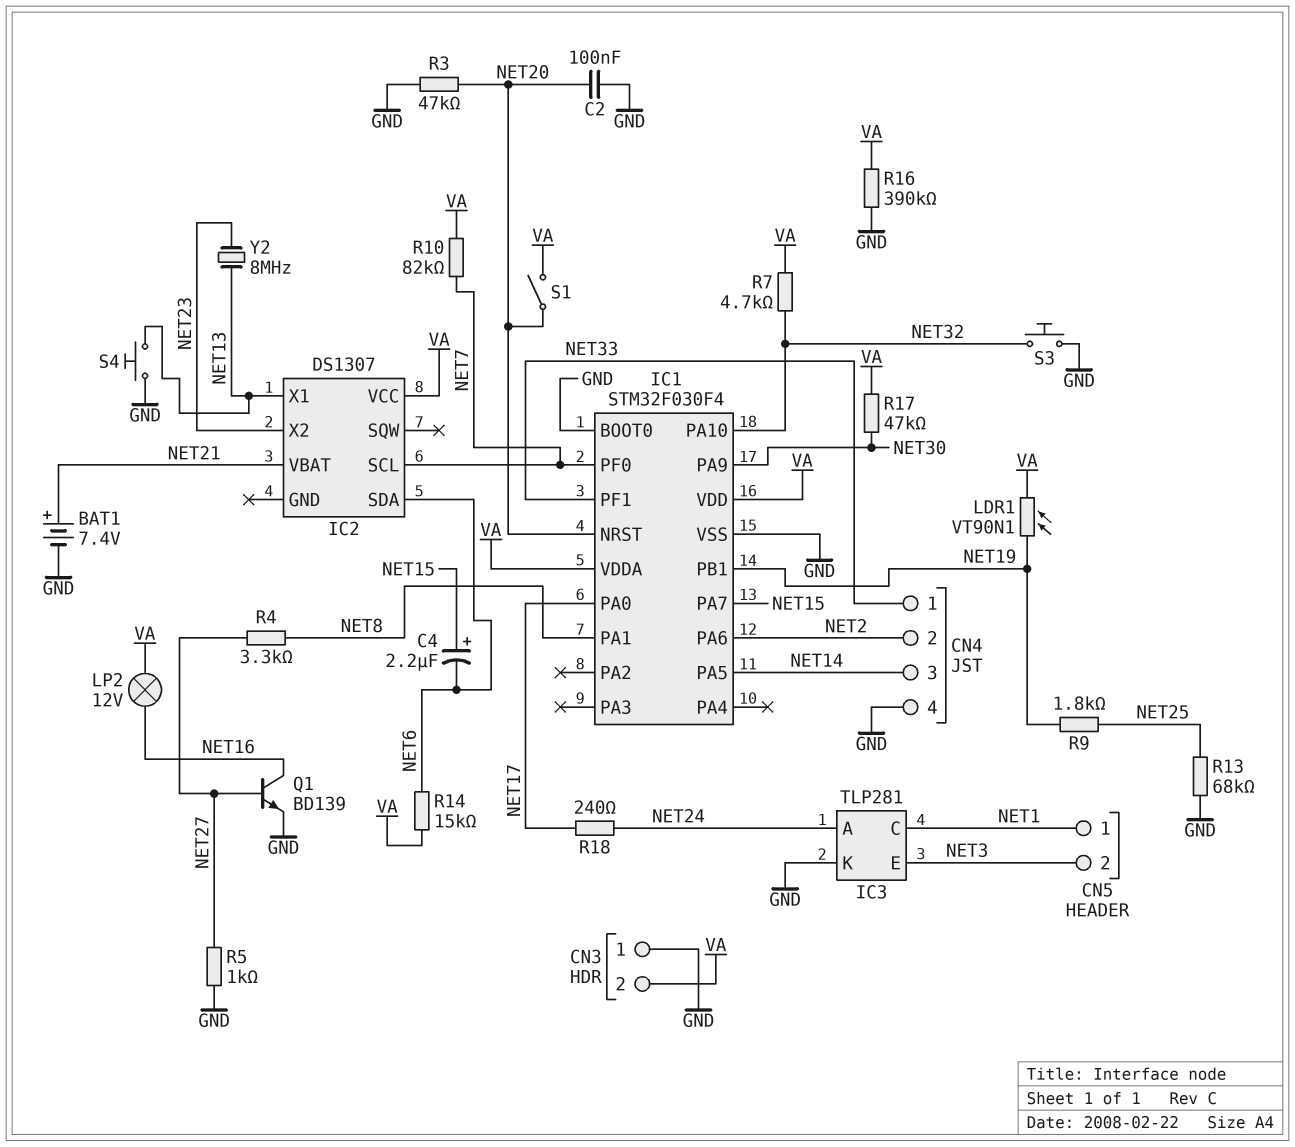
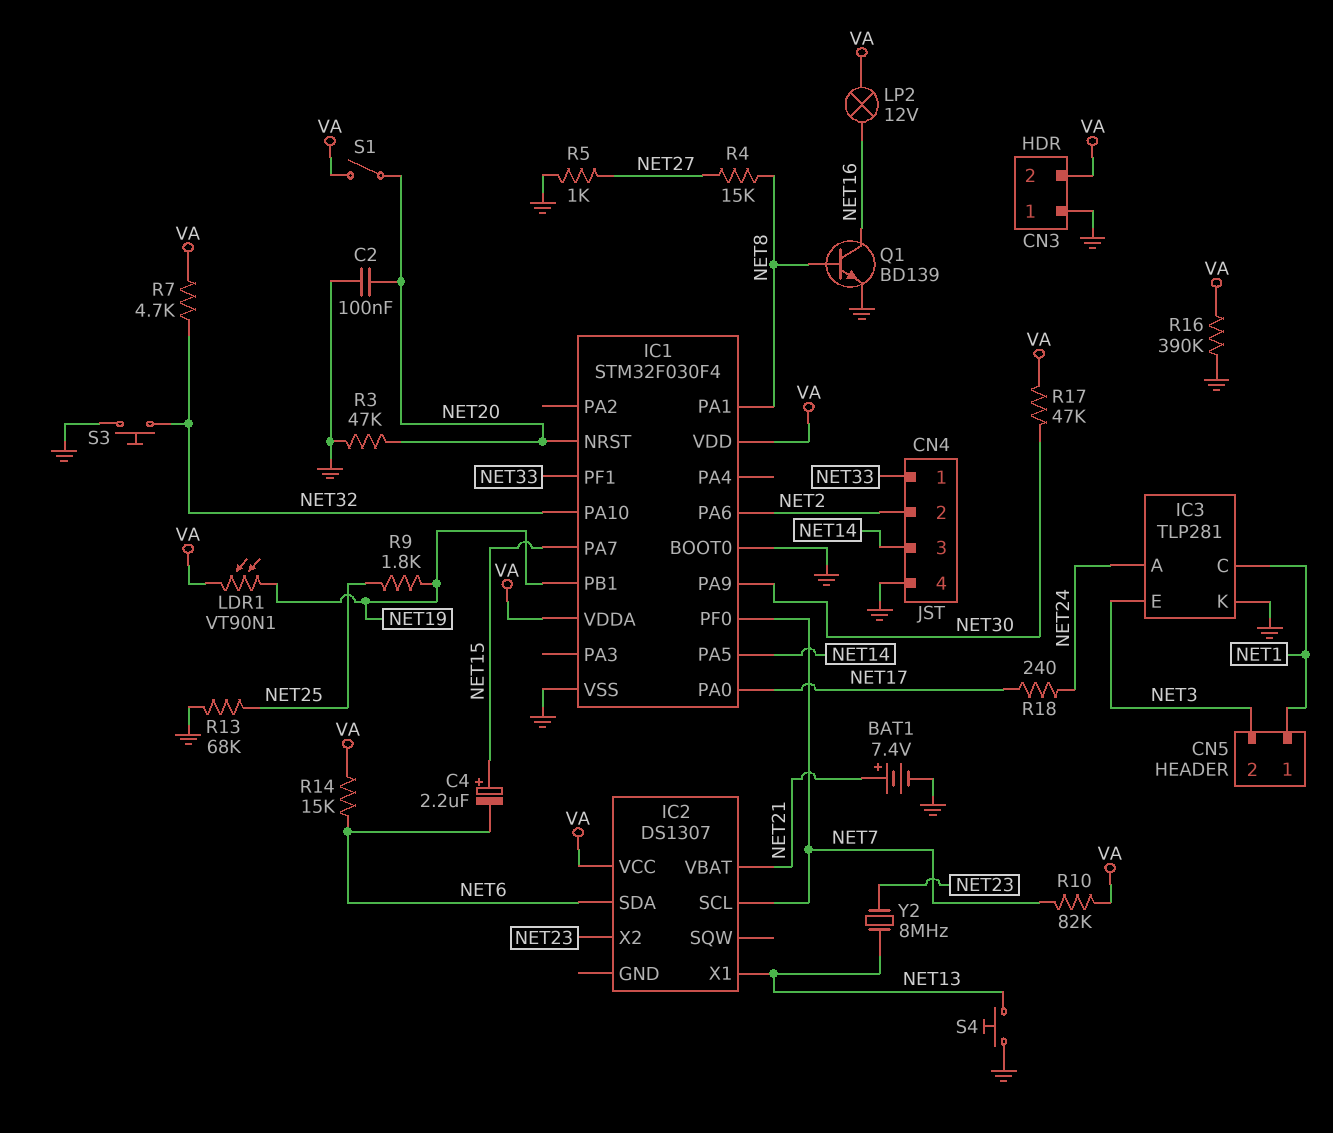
Q1: NPN BD139 (B NET27, C NET16, E GND) -> NPN BD139 (B NET8, C NET16, E GND)
R4: 3.3k (NET8, NET27) -> 15k (NET8, NET27)

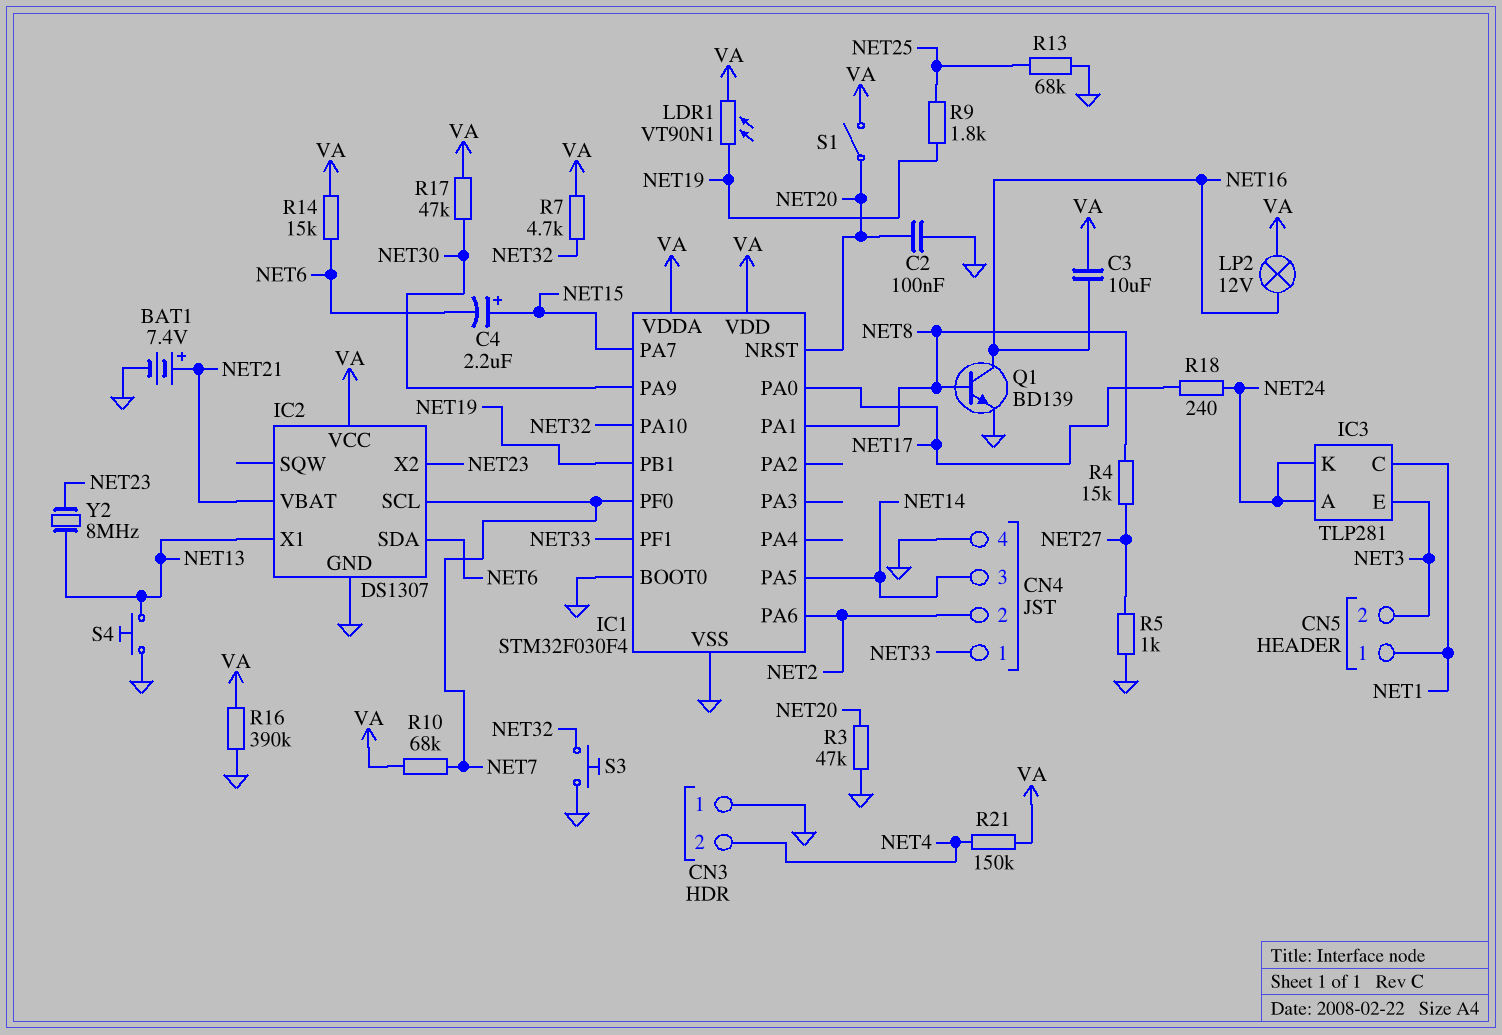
C3: none -> 10uF (NET16, VA)
CN3 pin 2: VA -> NET4
IC2 pin GND: none -> GND
IC3 pin K: GND -> NET24
R10: 82k (NET7, VA) -> 68k (NET7, VA)
R21: none -> 150k (NET4, VA)

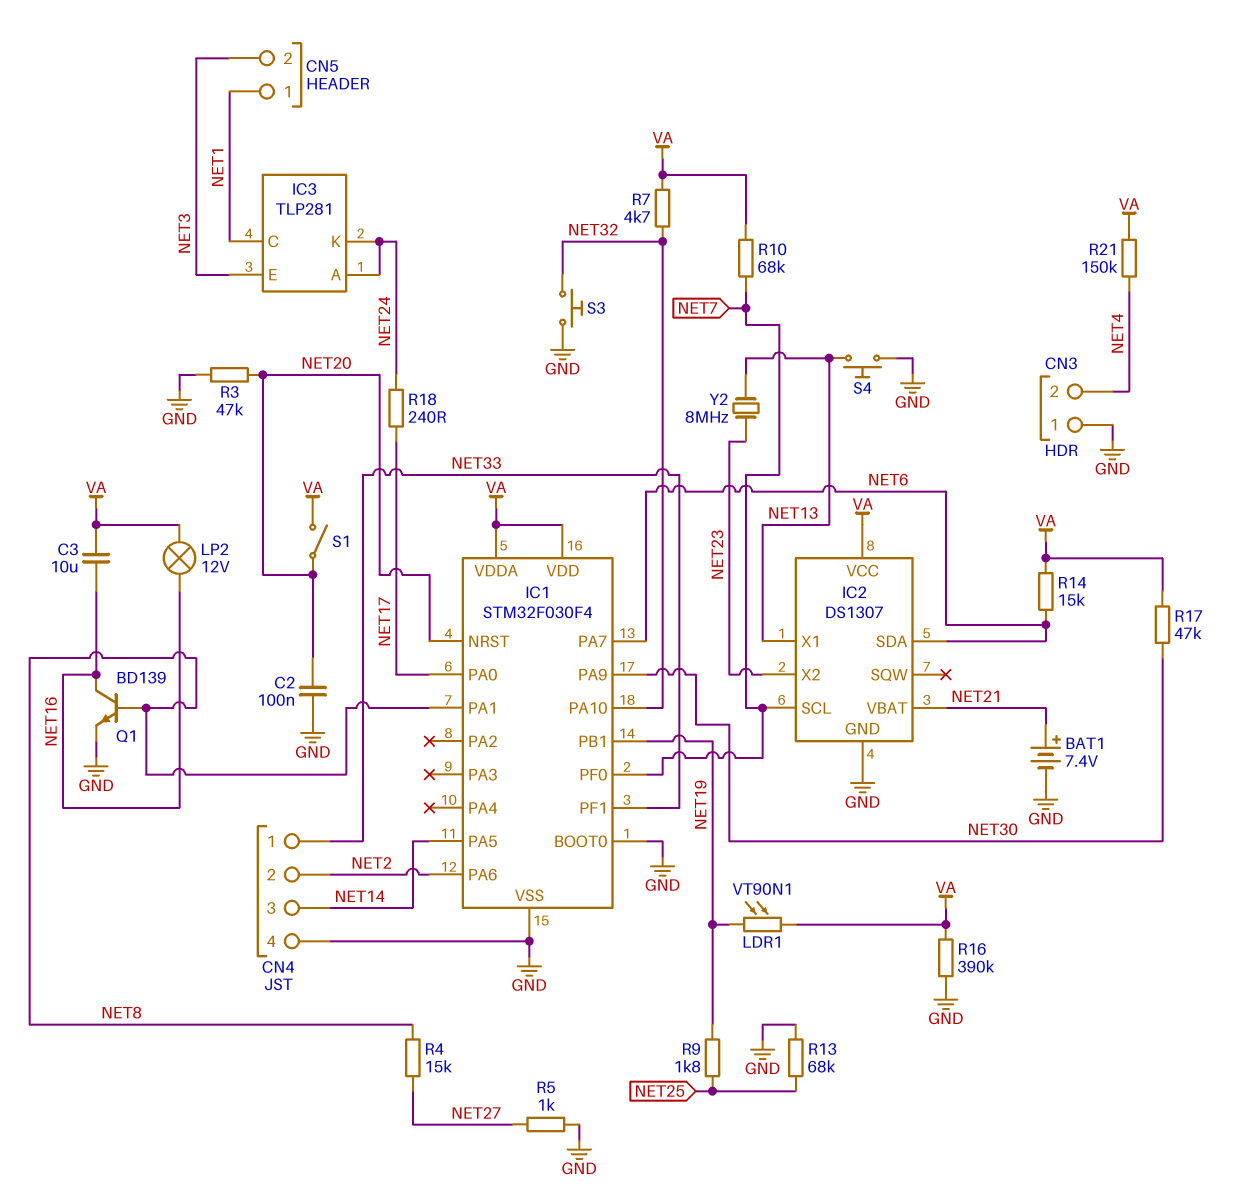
C4: 2.2uF (plus NET15, minus NET6) -> none
IC1 pin PA7: NET15 -> NET6

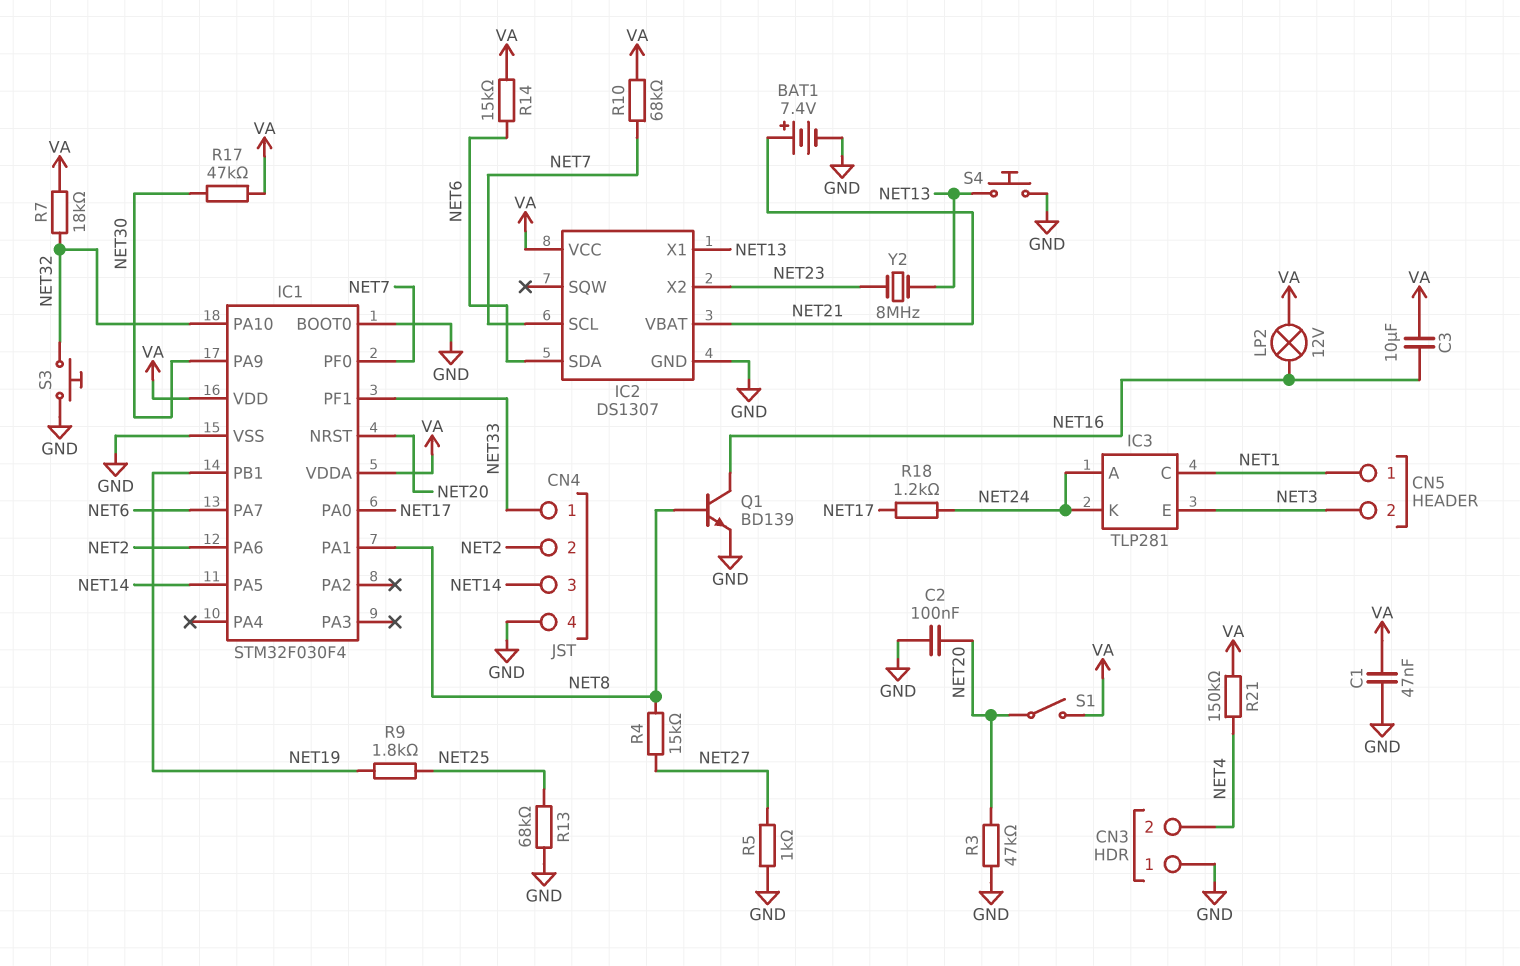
C1: none -> 47nF (GND, VA)
LDR1: VT90N1 (NET19, VA) -> none
R7: 4.7k (NET32, VA) -> 18k (NET32, VA)
R16: 390k (GND, VA) -> none
R18: 240 (NET17, NET24) -> 1.2k (NET17, NET24)

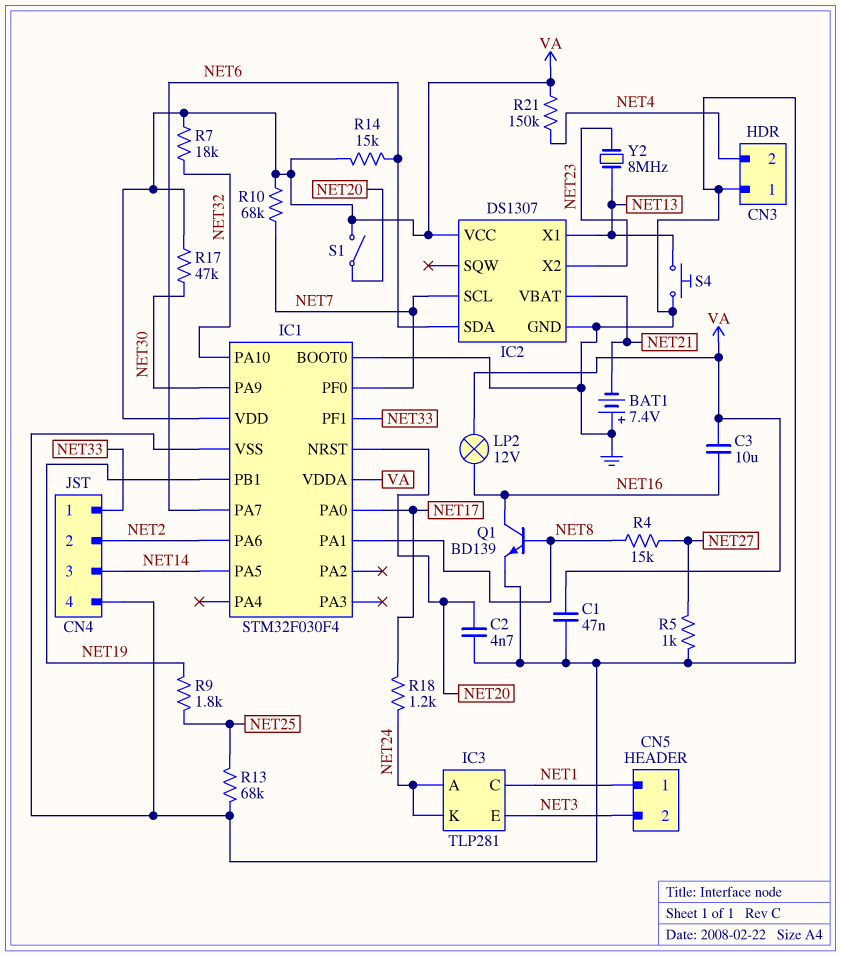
BAT1: 7.4V (plus NET21, minus GND) -> 7.4V (plus GND, minus NET21)
C2: 100nF (GND, NET20) -> 4.7nF (GND, NET20)
R3: 47k (GND, NET20) -> none
S3: button (GND, NET32) -> none

